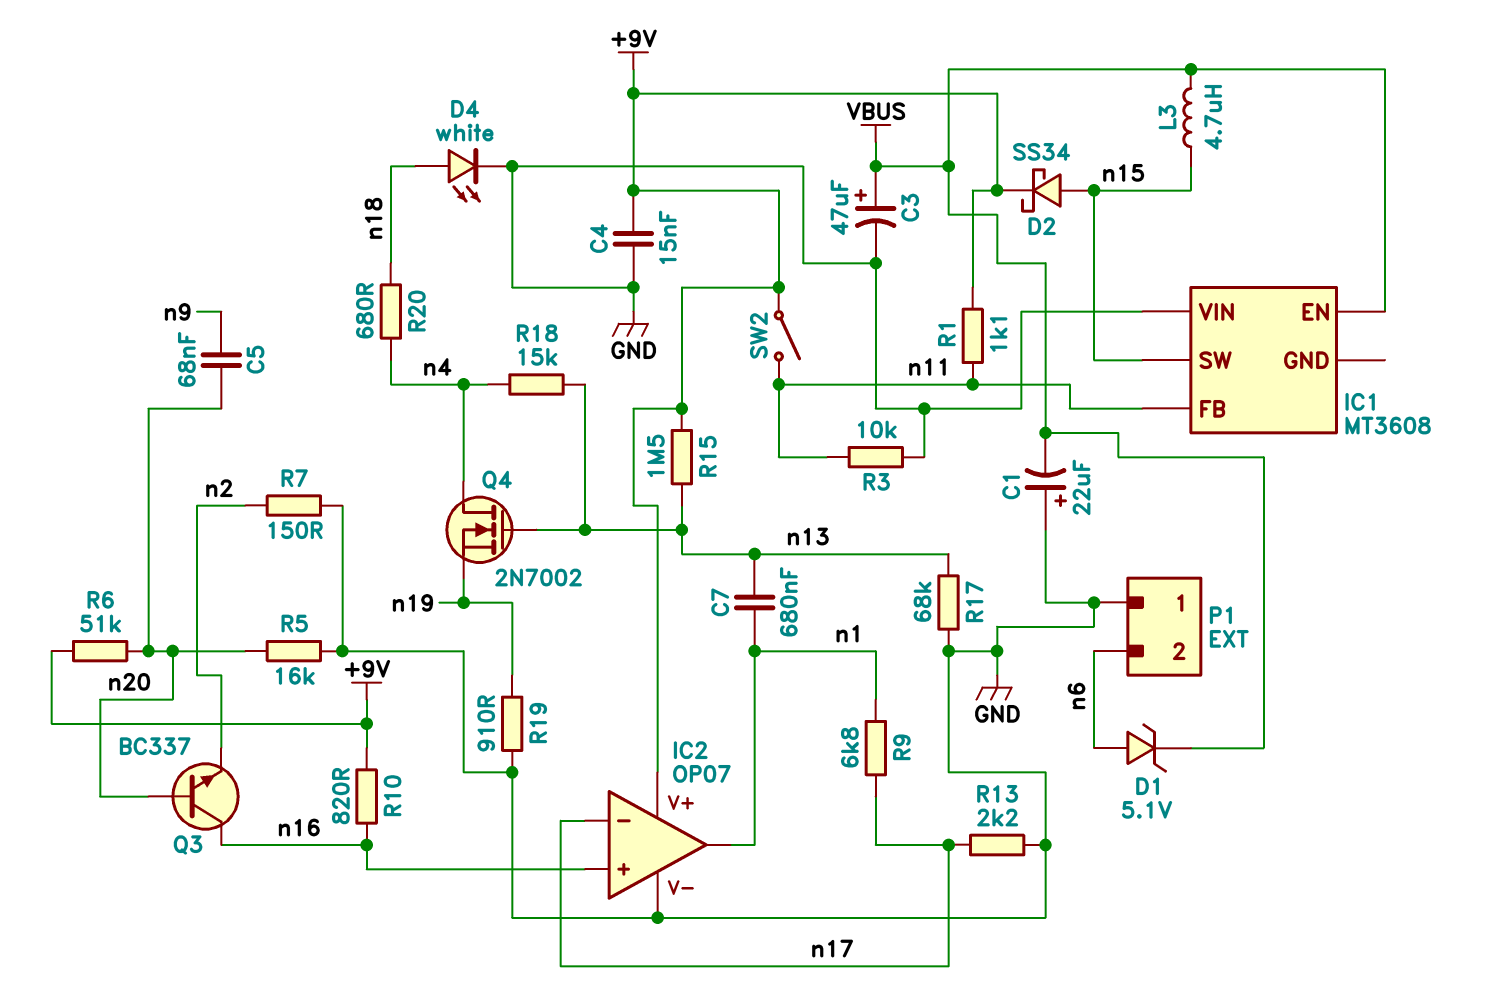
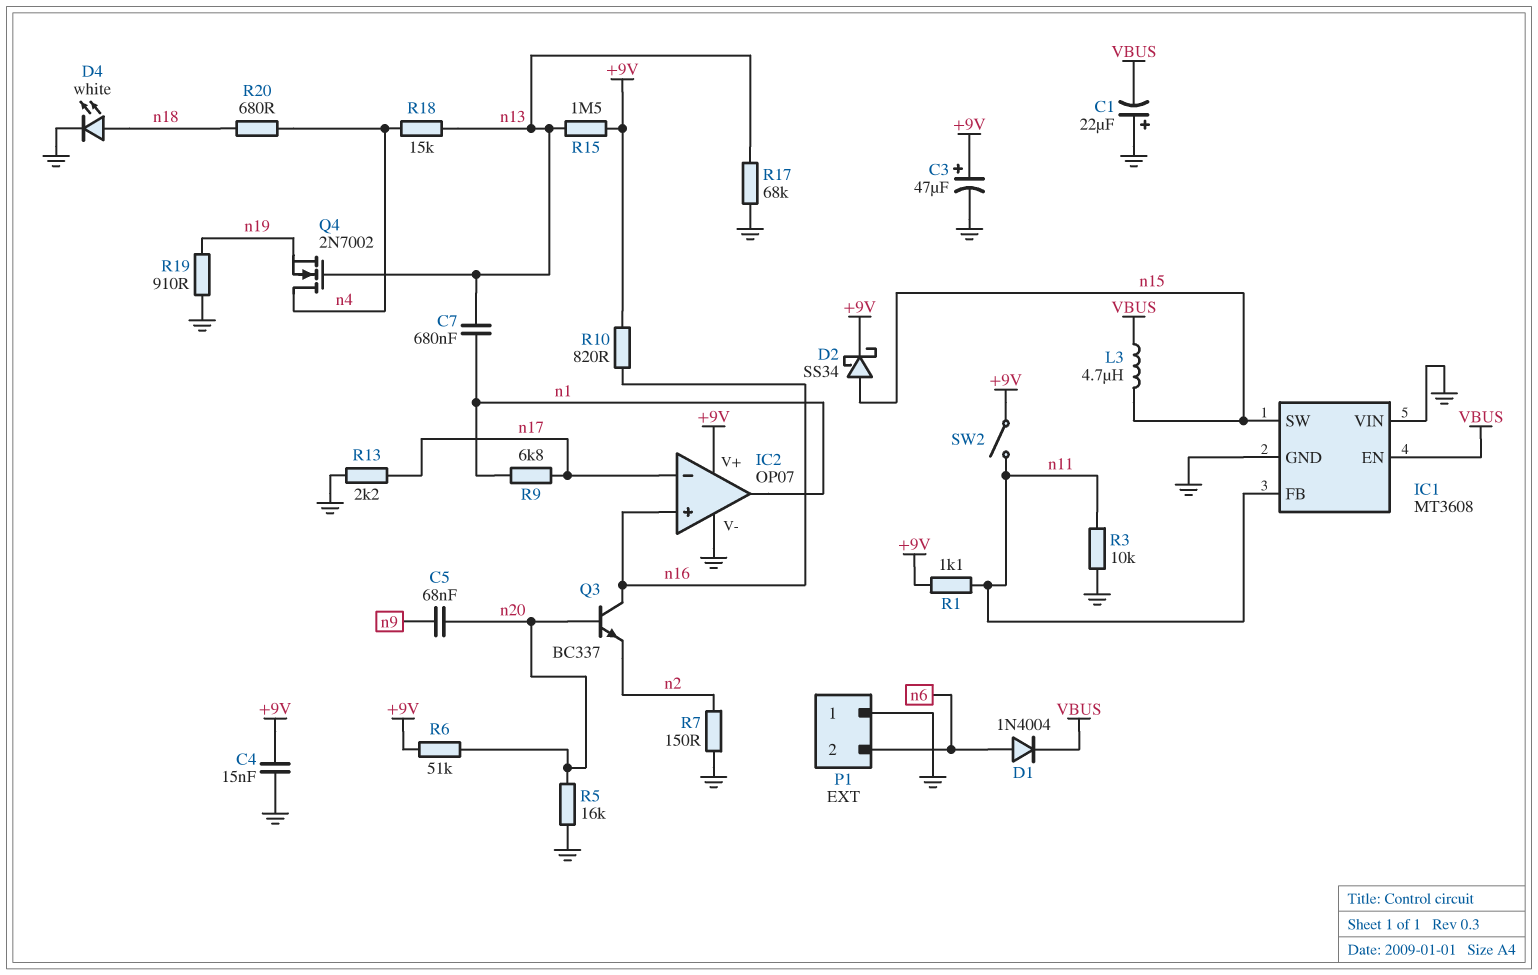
C3: 47uF (plus VBUS, minus GND) -> 47uF (plus +9V, minus GND)
D1: zener 5.1V (A n6, K VBUS) -> diode 1N4004 (A n6, K VBUS)
IC1 pin GND: none -> GND

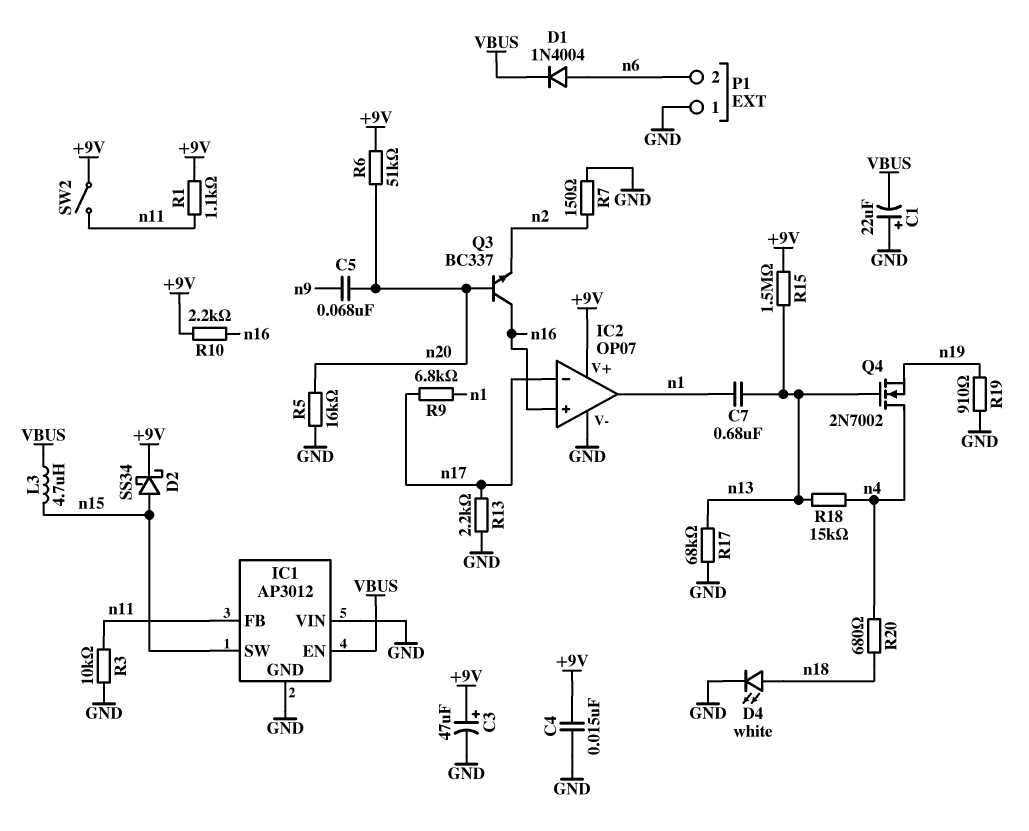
IC1: MT3608 -> AP3012
R10: 820 (+9V, n16) -> 2.2k (+9V, n16)

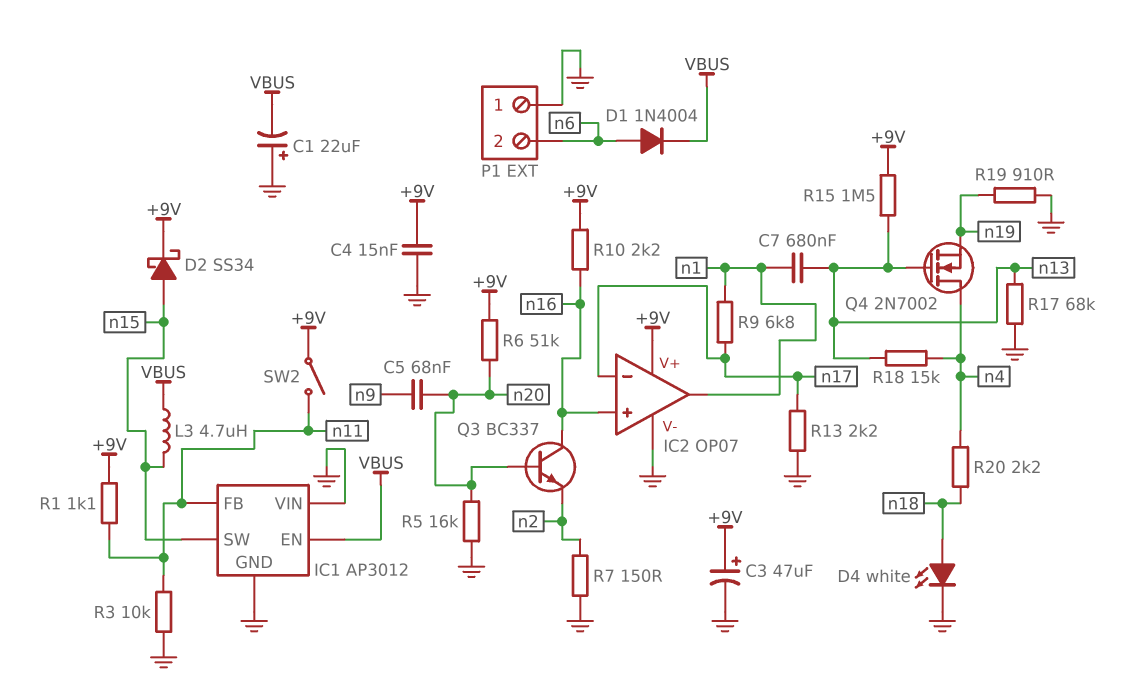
R20: 680 (n4, n18) -> 2.2k (n4, n18)

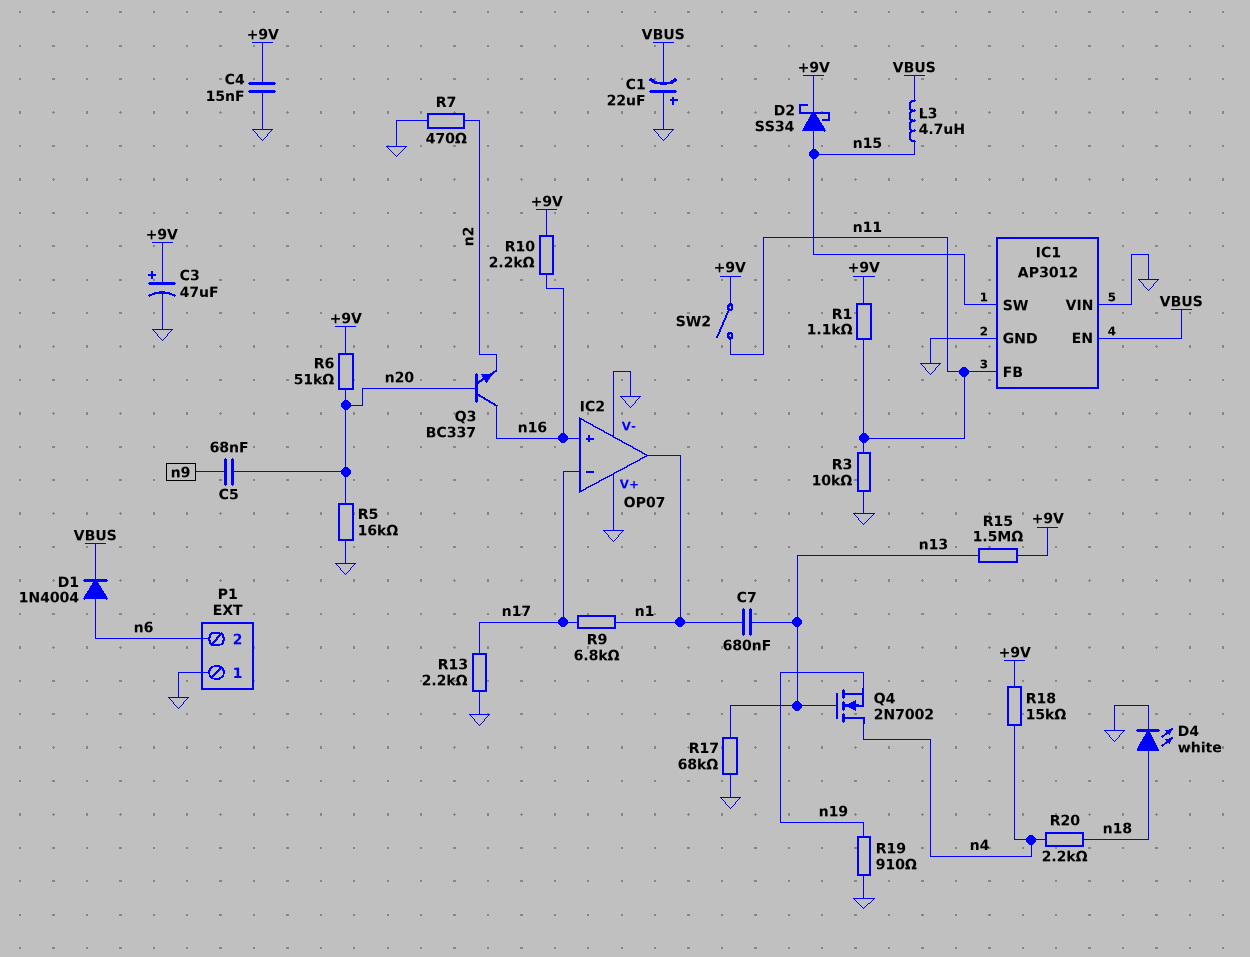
IC2 pin V+: +9V -> GND
R7: 150 (GND, n2) -> 470 (GND, n2)
R18: 15k (n4, n13) -> 15k (+9V, n4)

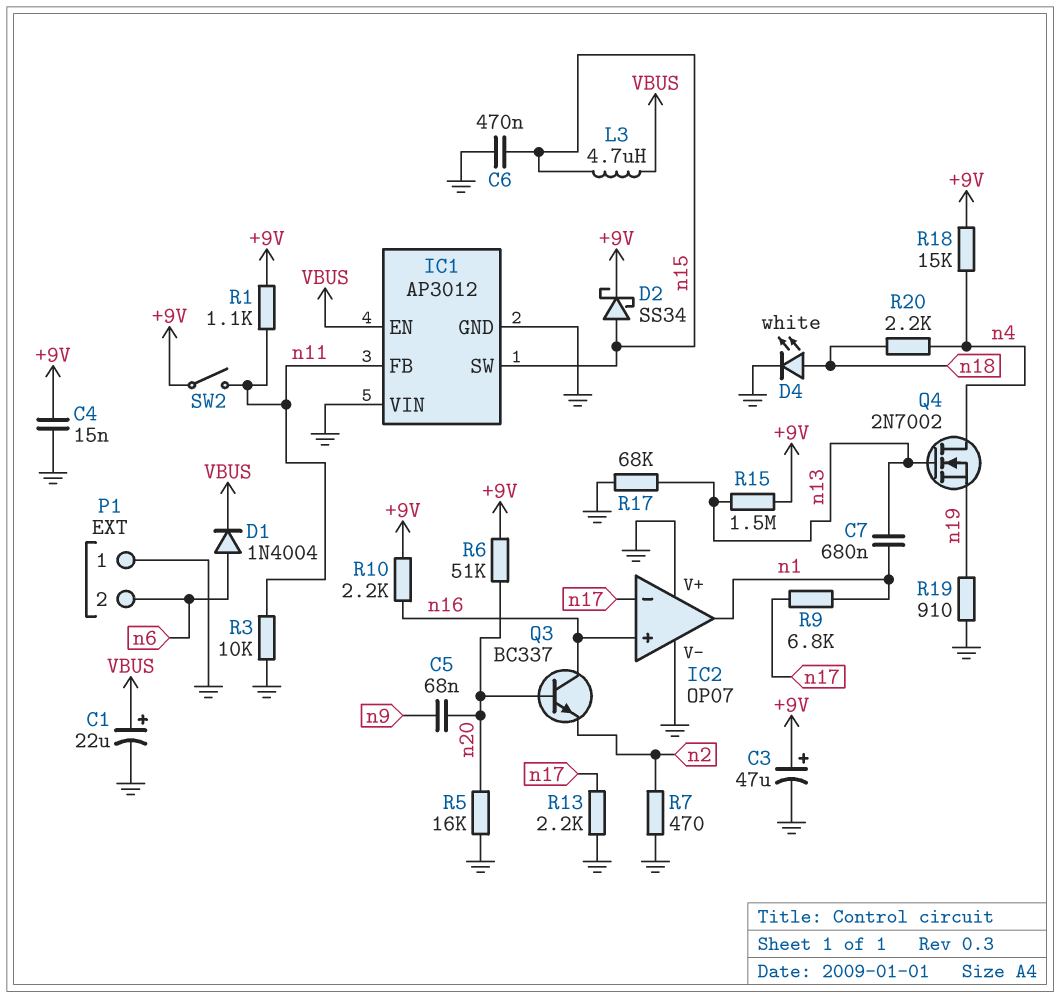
C1: 22uF (plus GND, minus VBUS) -> 22uF (plus VBUS, minus GND)
C6: none -> 470nF (GND, n15)

